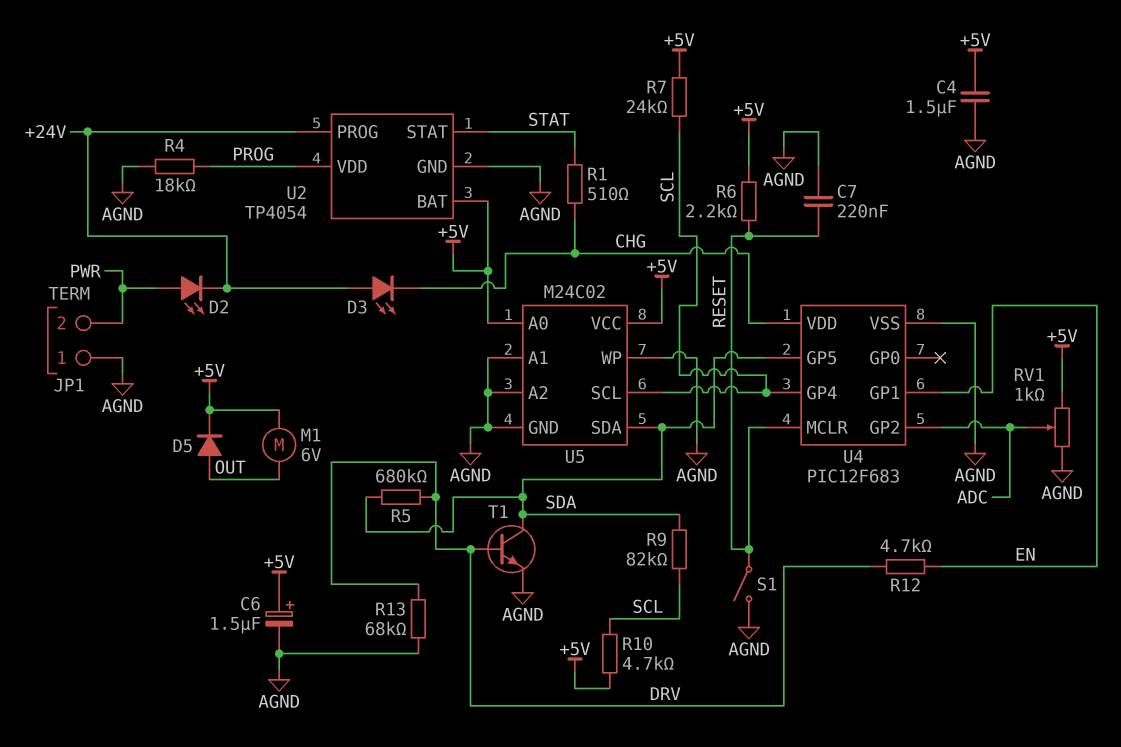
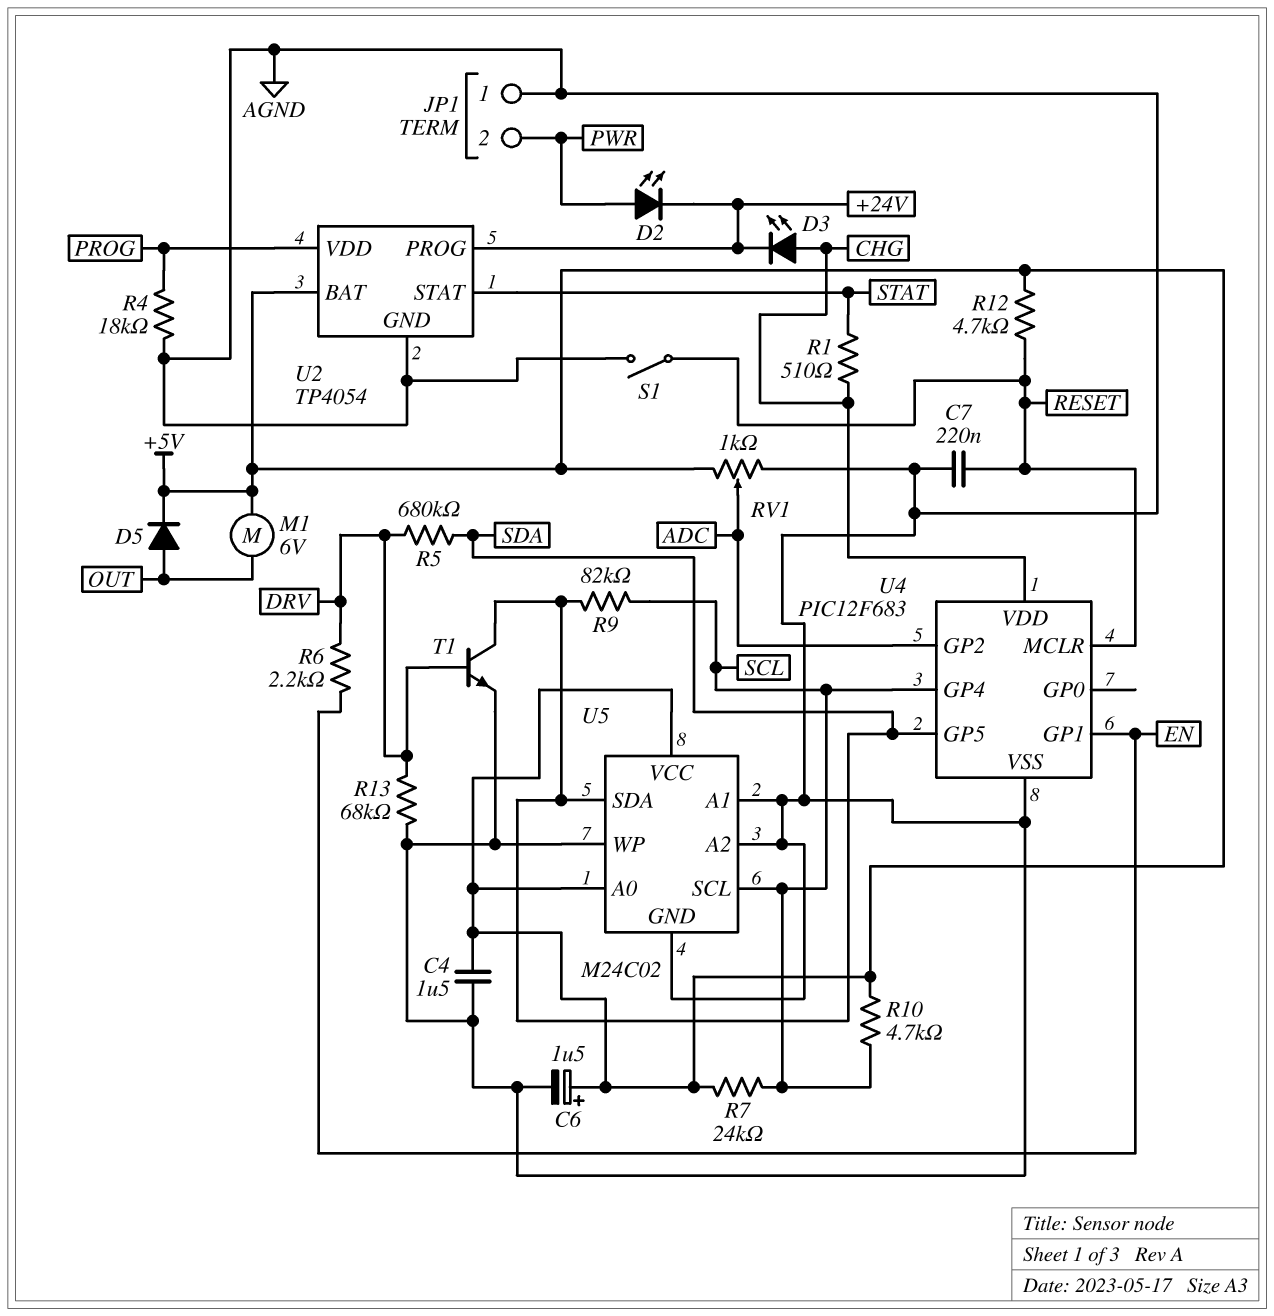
D3: LED (A +24V, K CHG) -> LED (A CHG, K +24V)
R6: 2.2k (+5V, RESET) -> 2.2k (DRV, EN)
R12: 4.7k (DRV, EN) -> 4.7k (+5V, RESET)

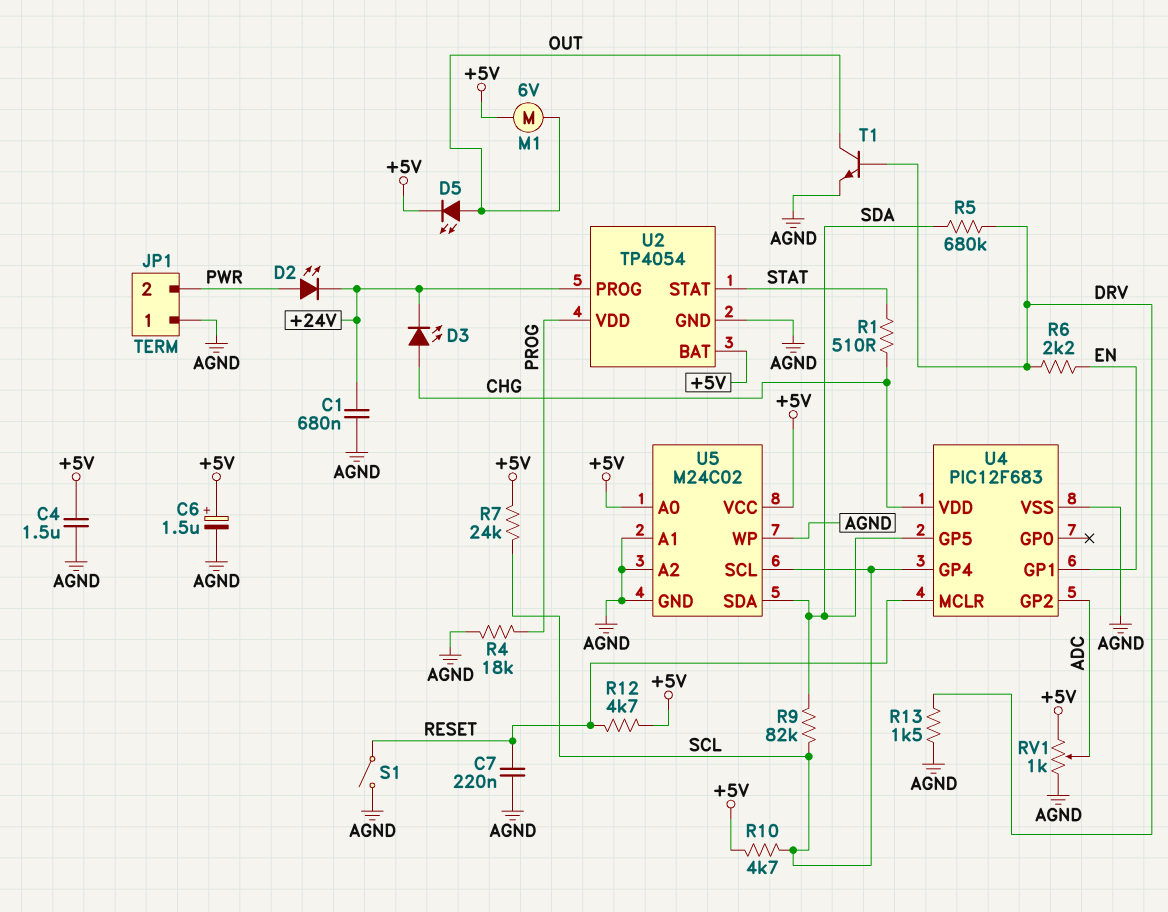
C1: none -> 680nF (+24V, AGND)
D5: diode (A OUT, K +5V) -> LED (A OUT, K +5V)
R13: 68k (AGND, DRV) -> 1.5k (AGND, DRV)
T1: NPN (B DRV, C SDA, E AGND) -> NPN (B DRV, C OUT, E AGND)

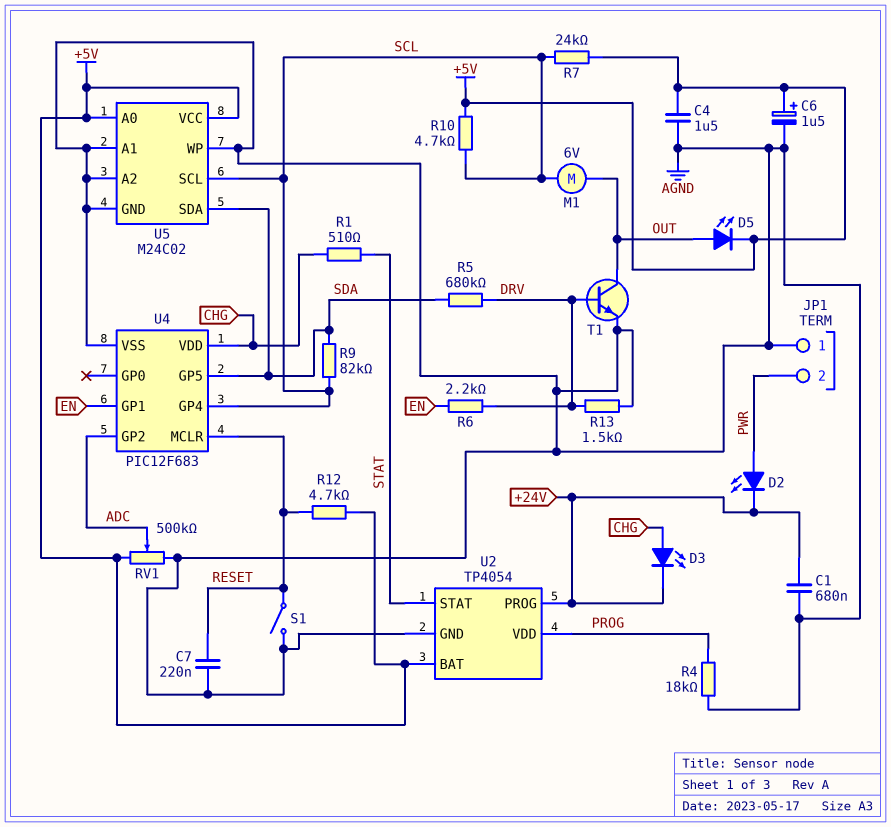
M1: motor 6V (+5V, OUT) -> motor 6V (OUT, SCL)
RV1: 1k (+5V, AGND, wiper ADC) -> 500k (+5V, AGND, wiper ADC)

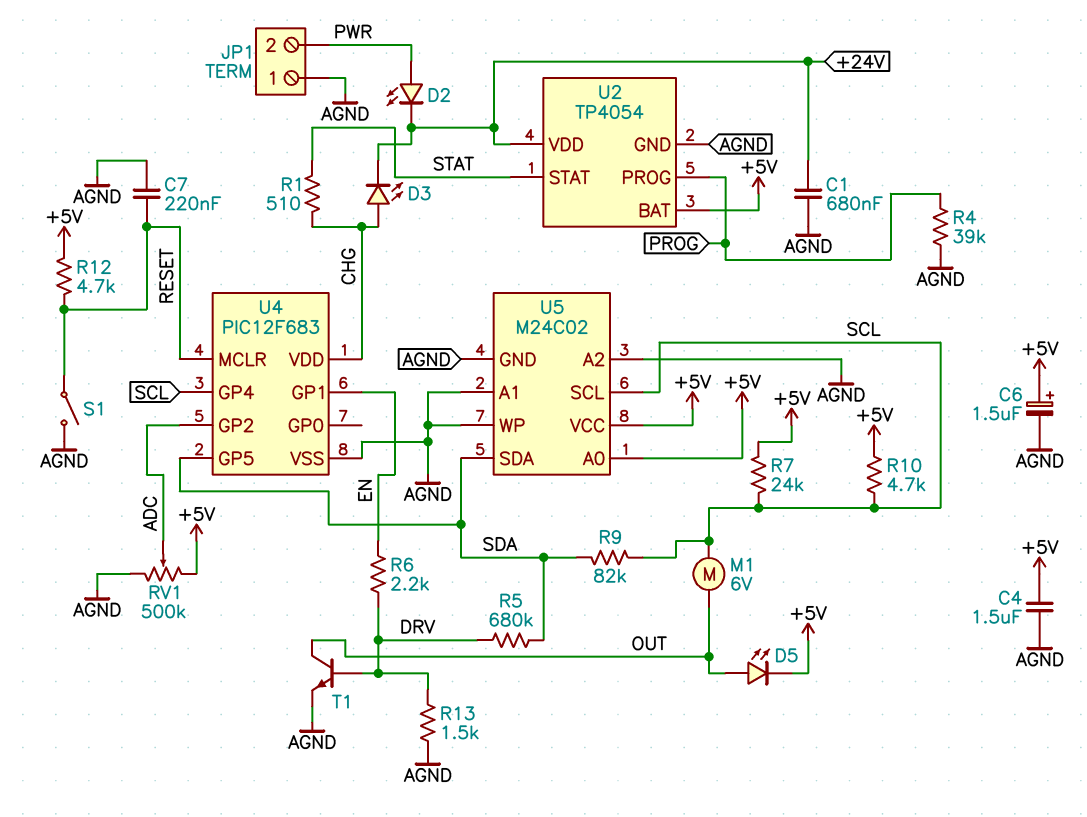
R4: 18k (AGND, PROG) -> 39k (AGND, PROG)
U2 pin PROG: +24V -> PROG
U2 pin VDD: PROG -> +24V

